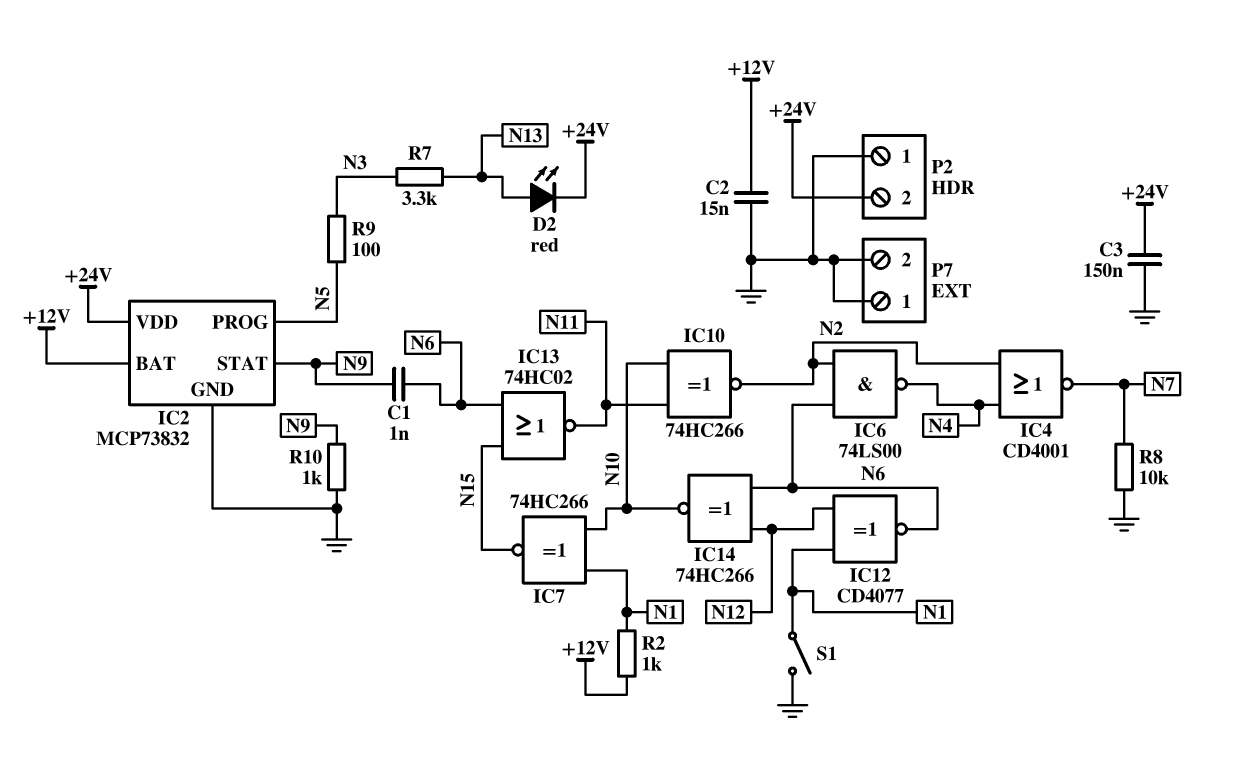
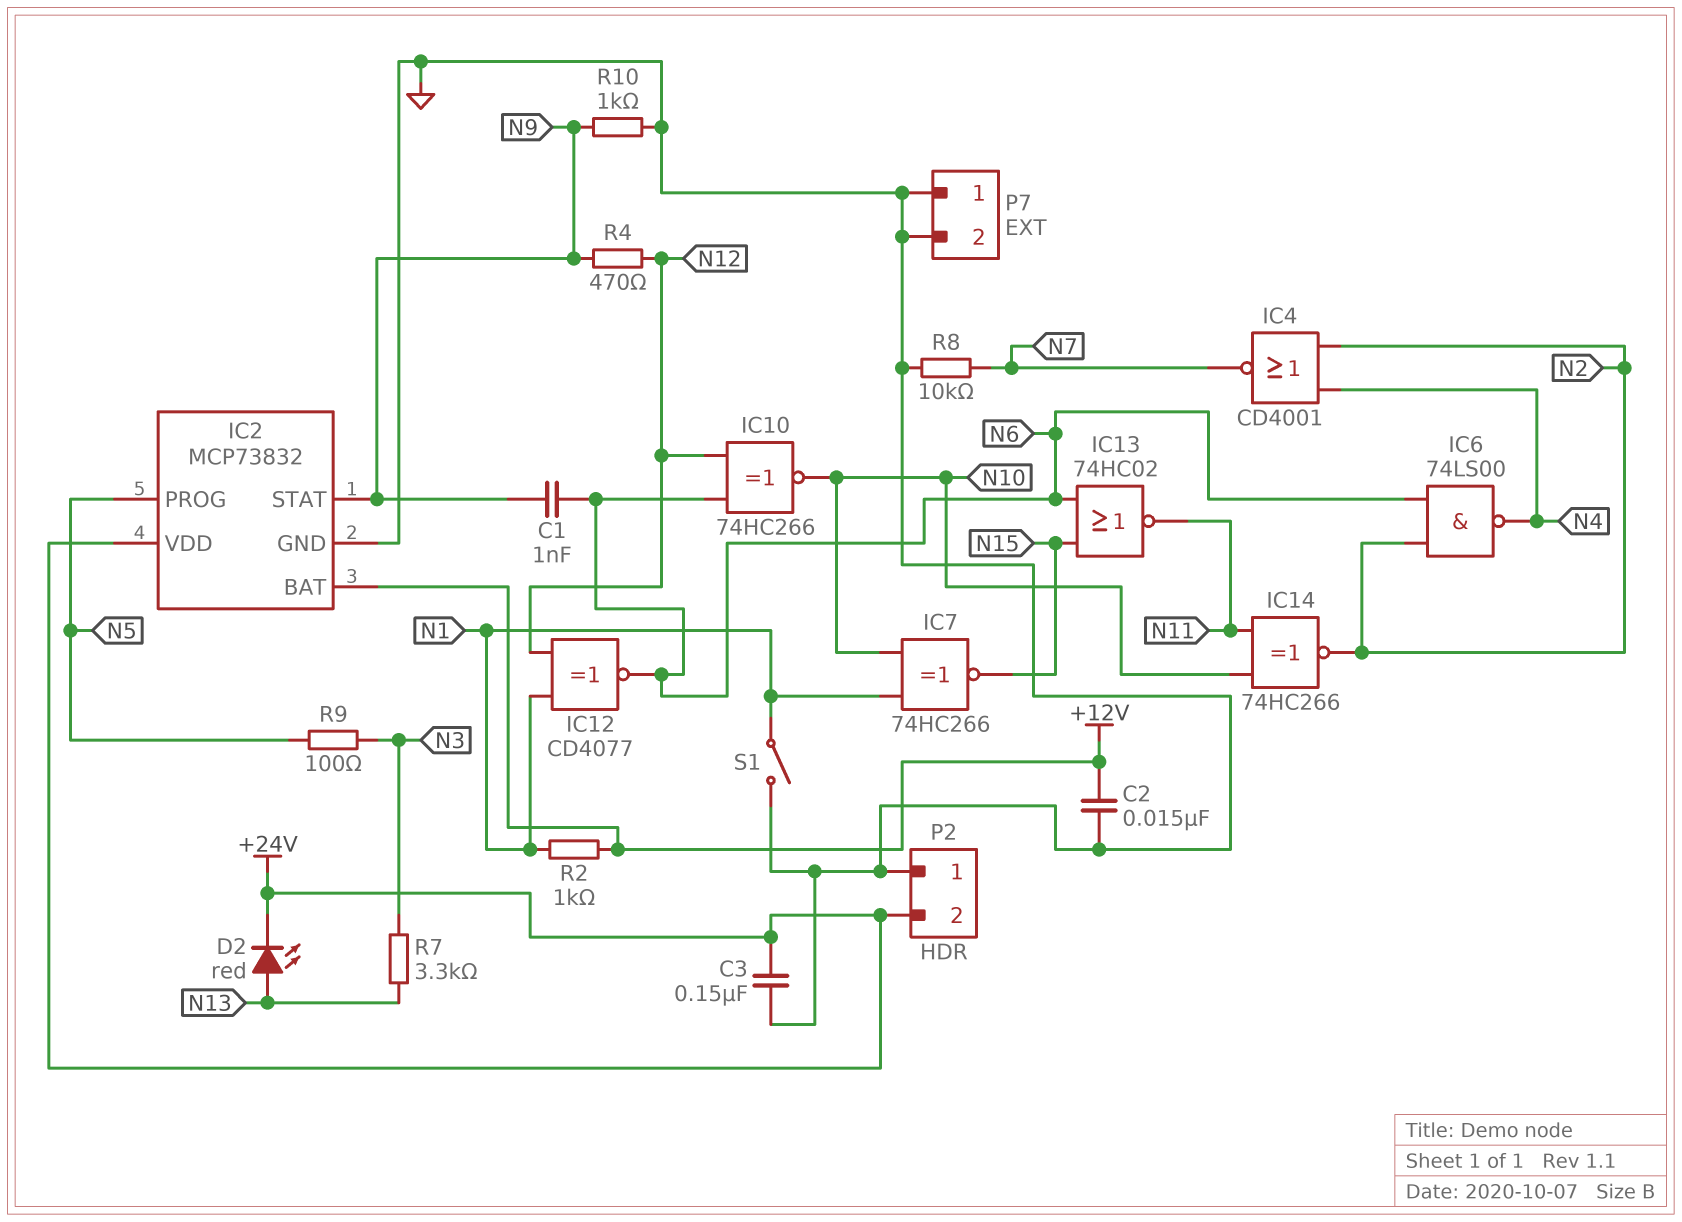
IC10: XNOR 74HC266 (in N10, in N11, out N2) -> XNOR 74HC266 (in N6, in N12, out N10)
IC14: XNOR 74HC266 (in N6, in N12, out N10) -> XNOR 74HC266 (in N10, in N11, out N2)
R4: none -> 470 (N9, N12)

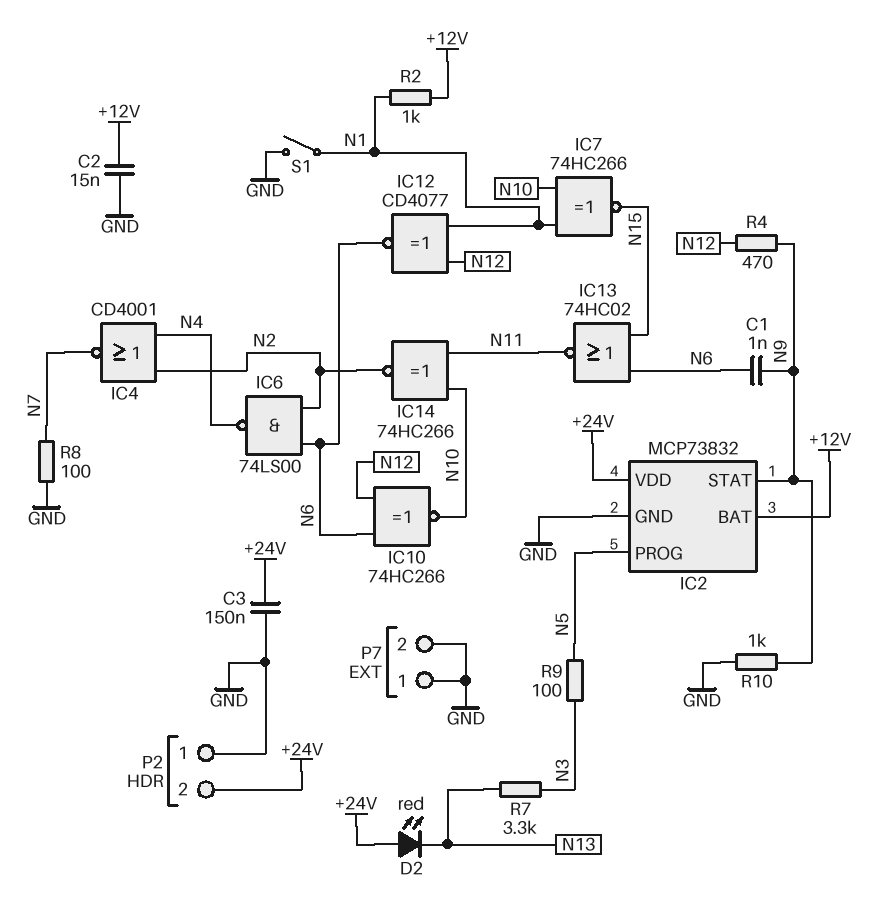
D2: LED red (A N13, K +24V) -> LED red (A +24V, K N13)
R8: 10k (GND, N7) -> 100 (GND, N7)

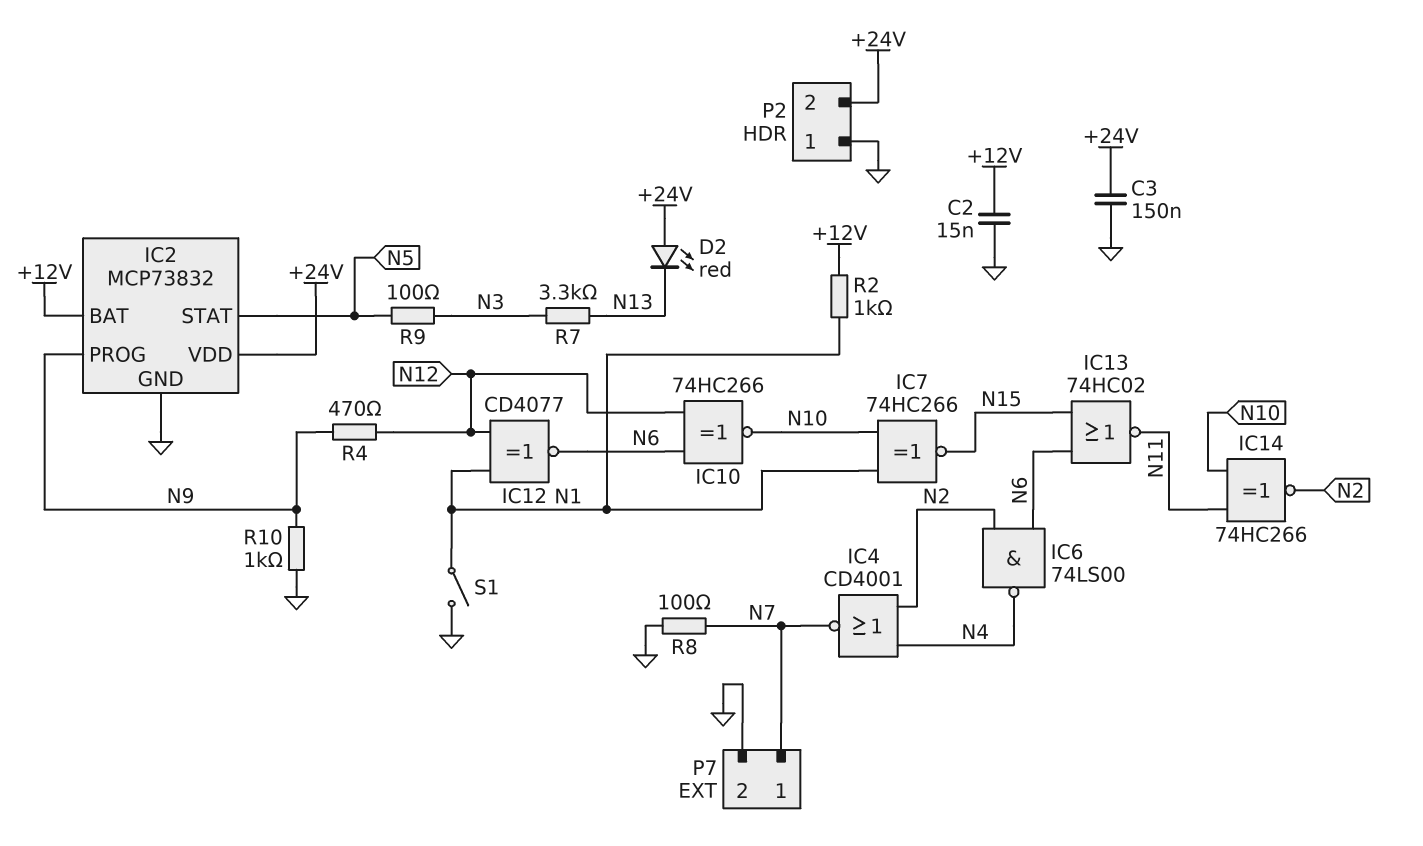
C1: 1nF (N6, N9) -> none
IC2 pin PROG: N5 -> N9
IC2 pin STAT: N9 -> N5
P7 pin 1: GND -> N7

